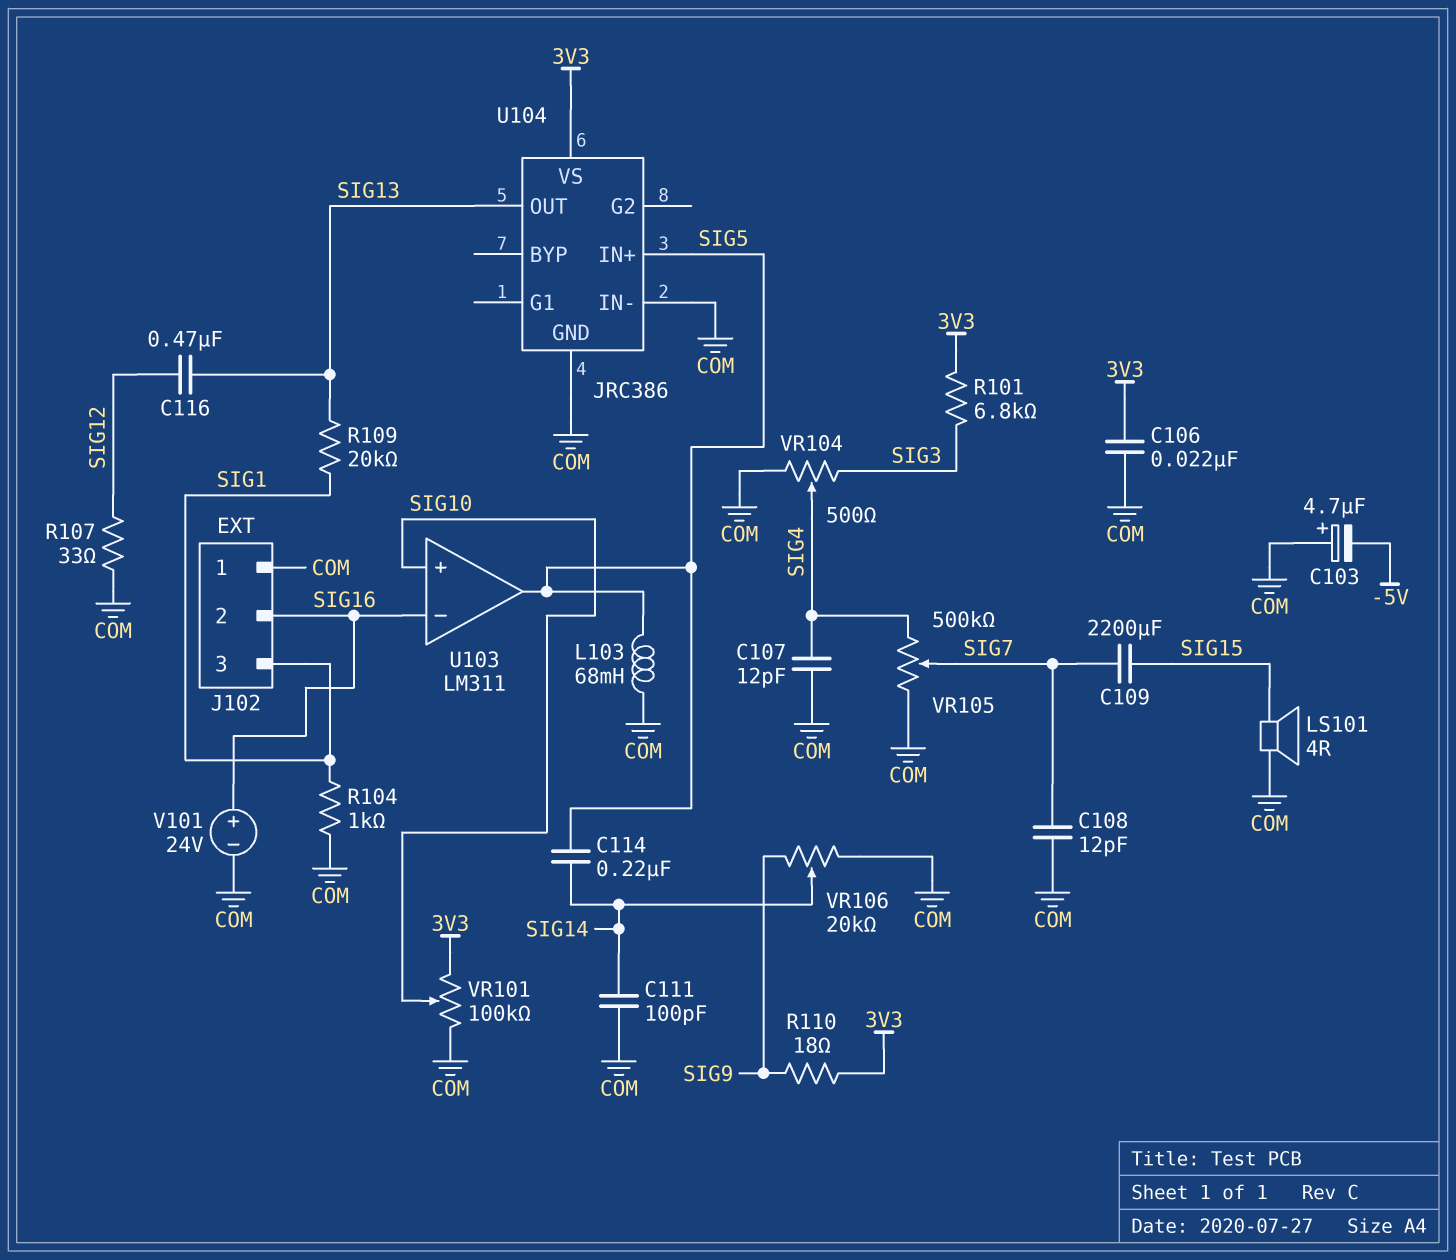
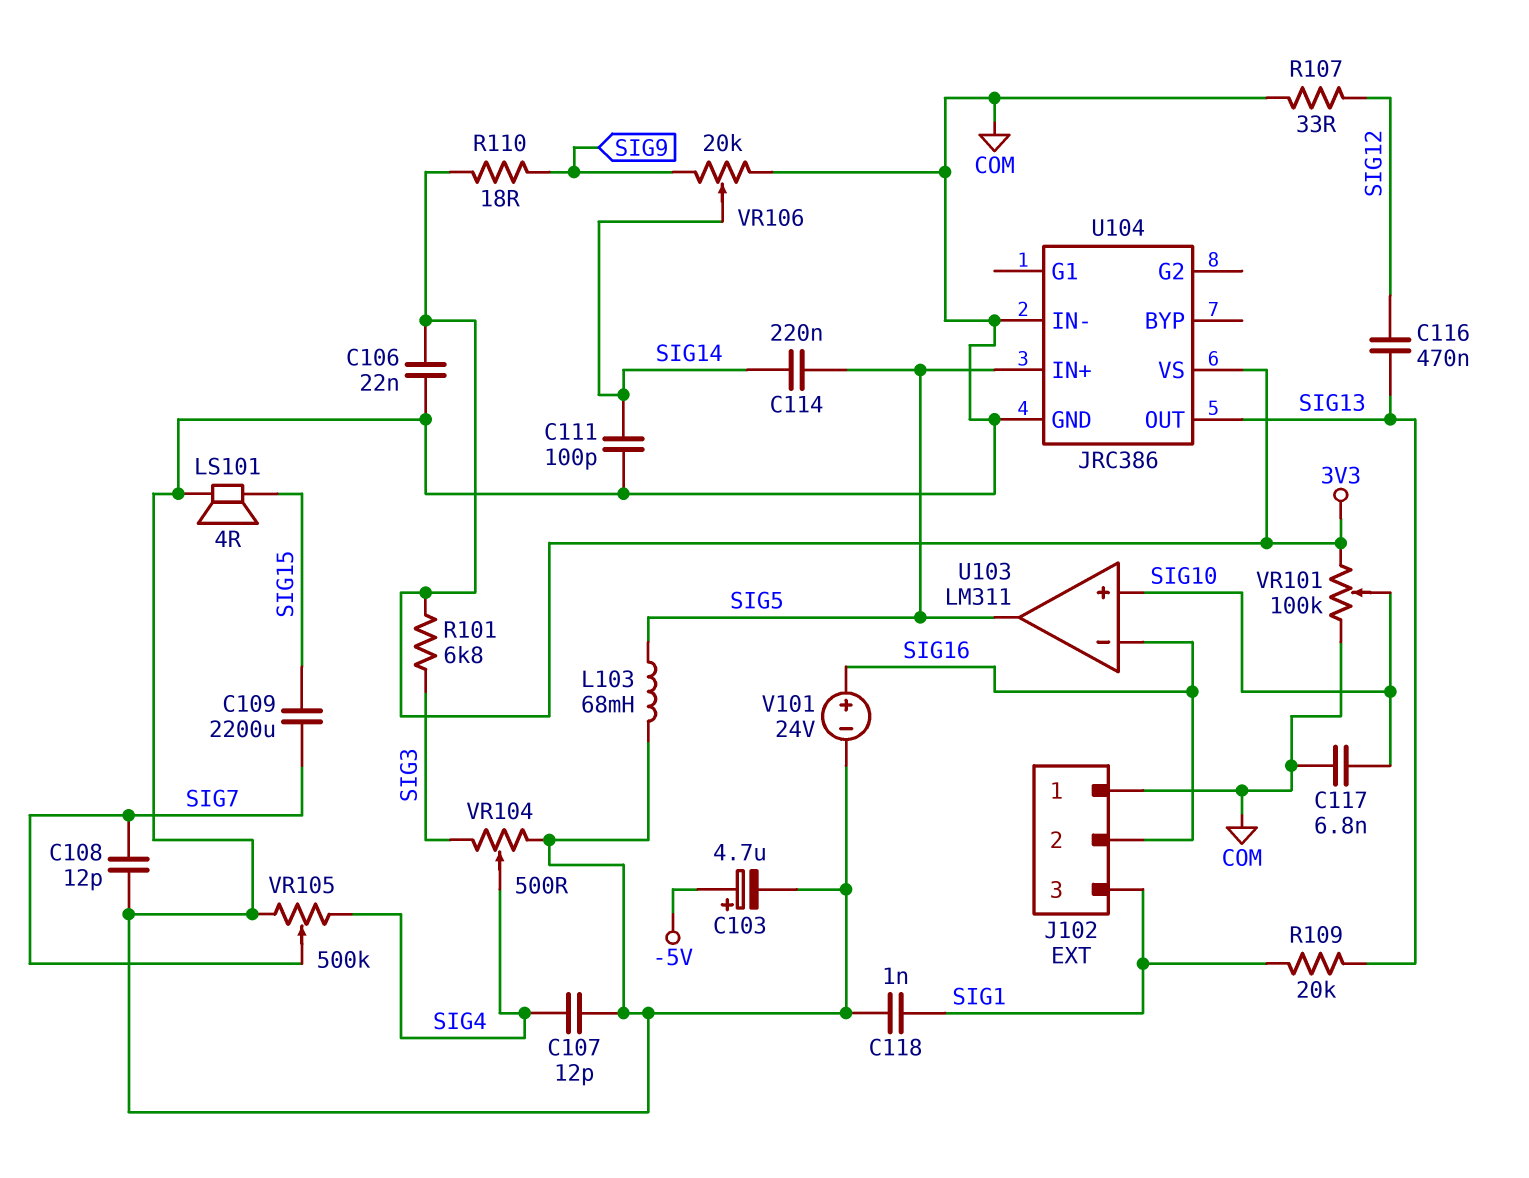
C103: 4.7uF (plus COM, minus -5V) -> 4.7uF (plus -5V, minus COM)
C117: none -> 6.8nF (COM, SIG10)
C118: none -> 1nF (COM, SIG1)
R104: 1k (COM, SIG1) -> none

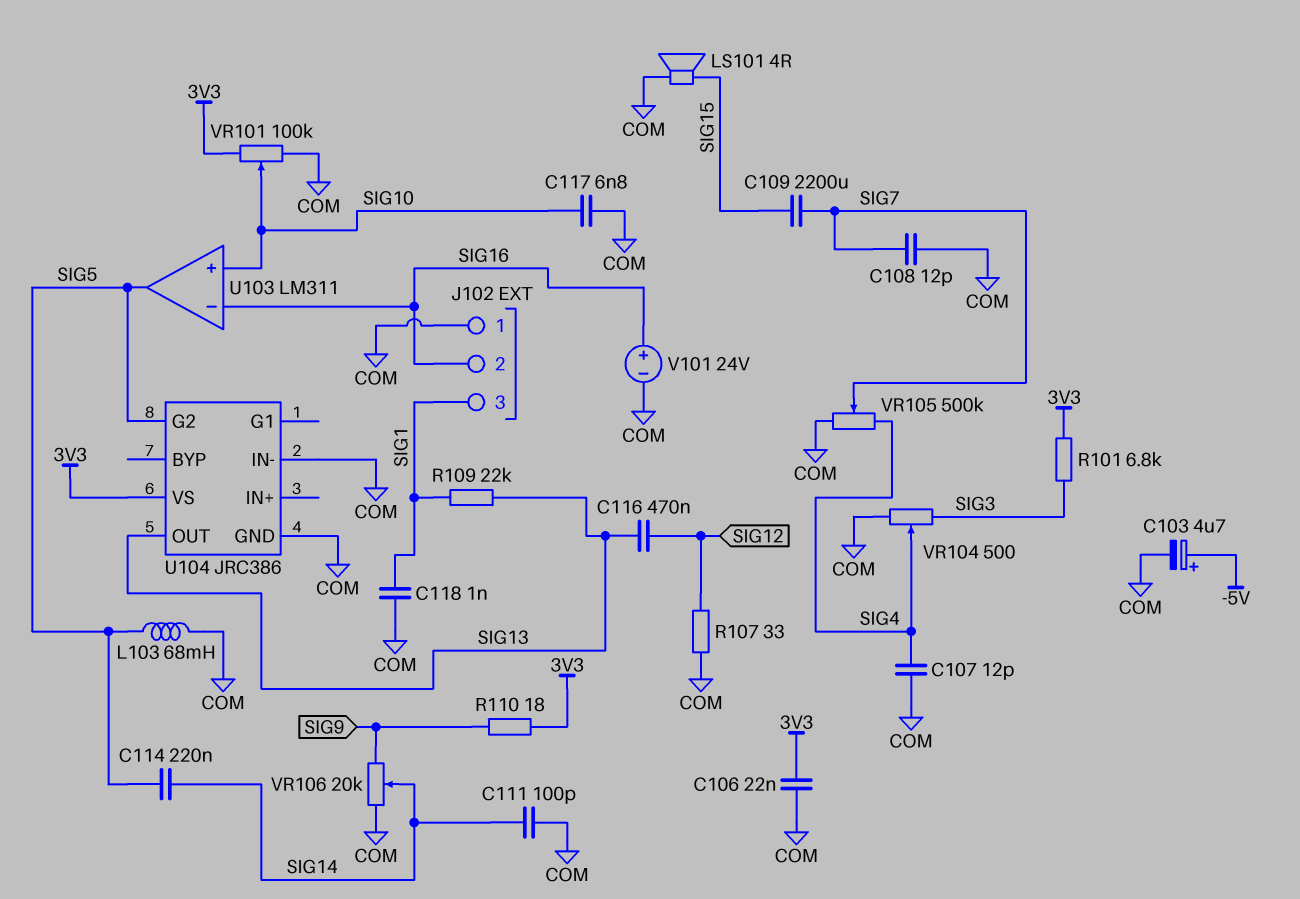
R109: 20k (SIG1, SIG13) -> 22k (SIG1, SIG13)
U104 pin G2: none -> SIG5
U104 pin IN+: SIG5 -> none

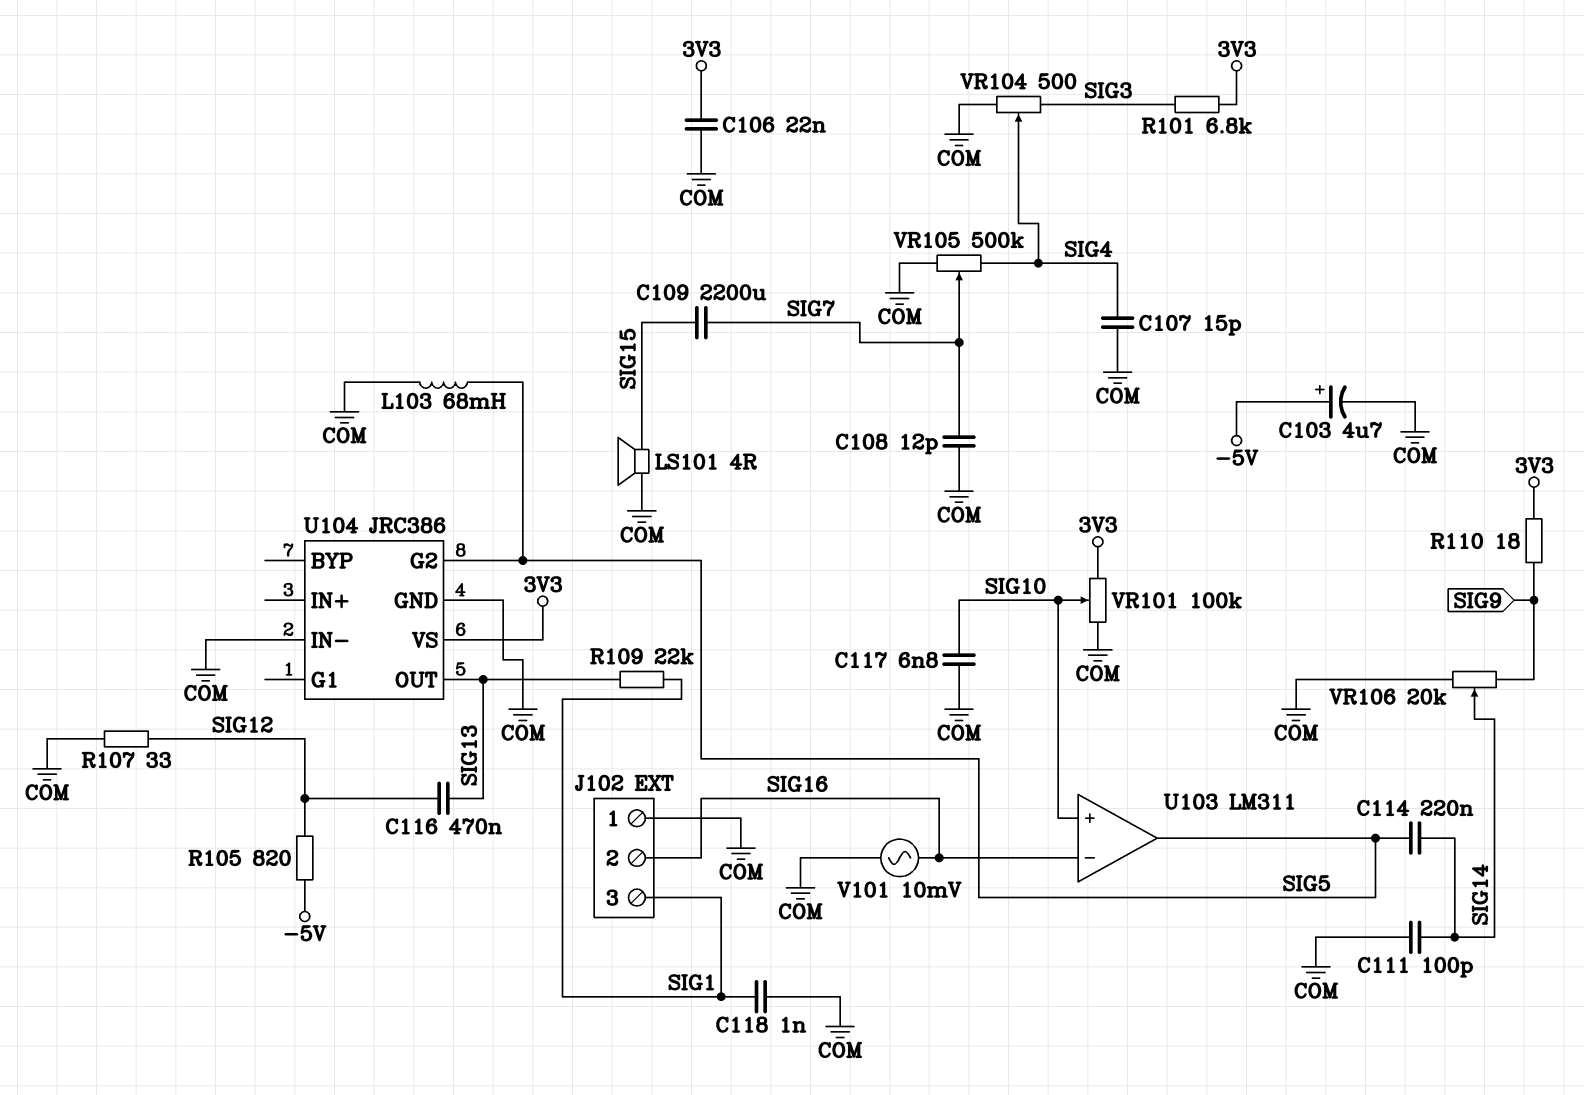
C107: 12pF (COM, SIG4) -> 15pF (COM, SIG4)
R105: none -> 820 (-5V, SIG12)
V101: 24V (plus SIG16, minus COM) -> AC 10mV (COM, SIG16)

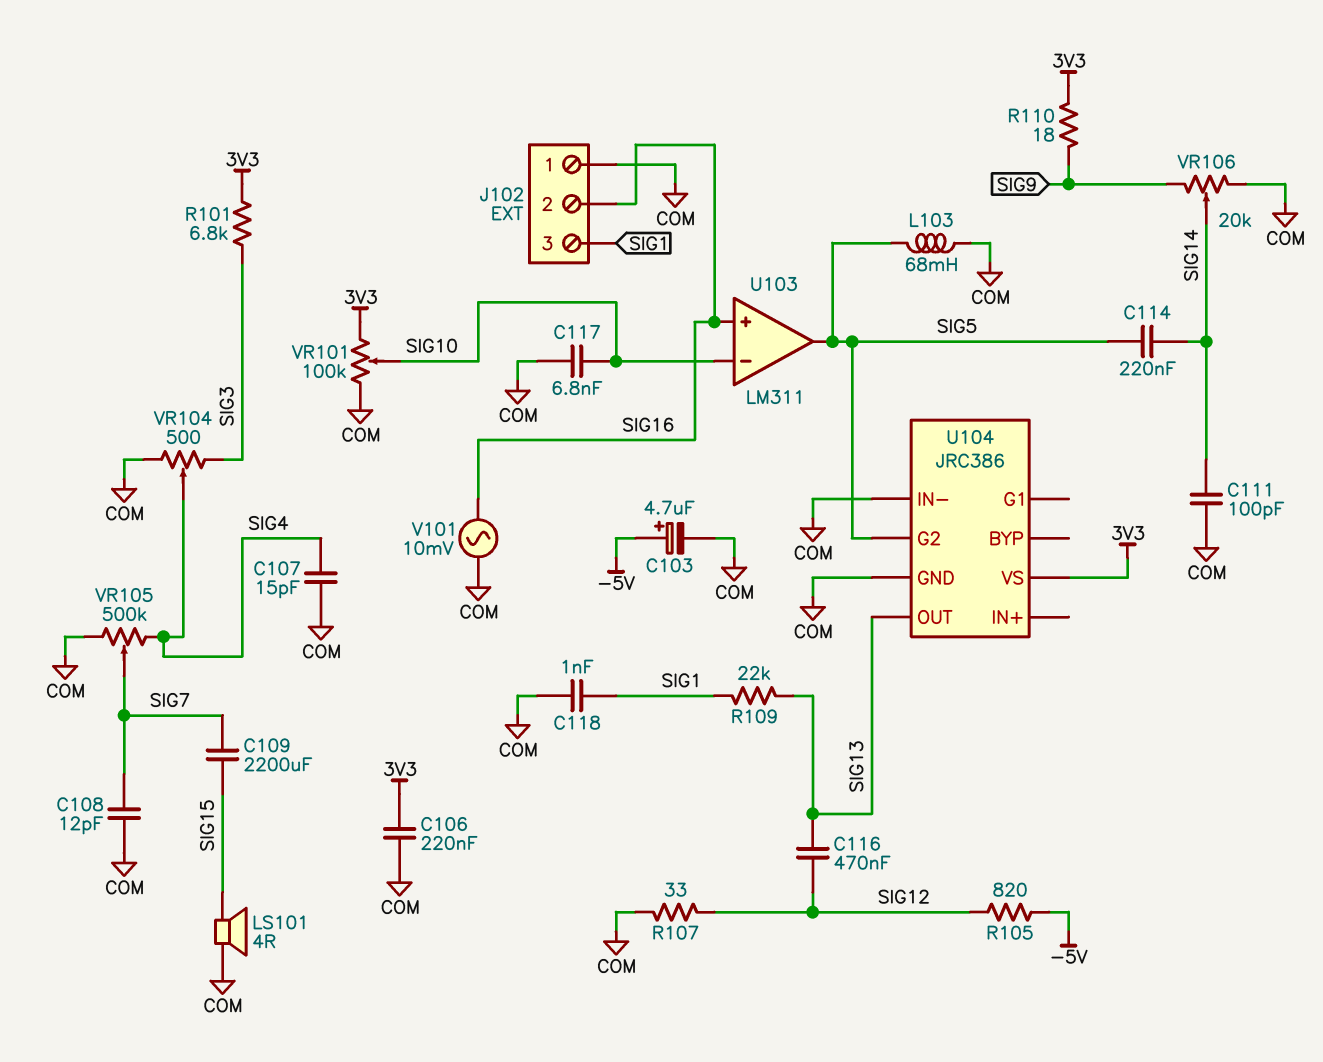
C106: 22nF (3V3, COM) -> 220nF (3V3, COM)
U103 pin in+: SIG10 -> SIG16
U103 pin in-: SIG16 -> SIG10

